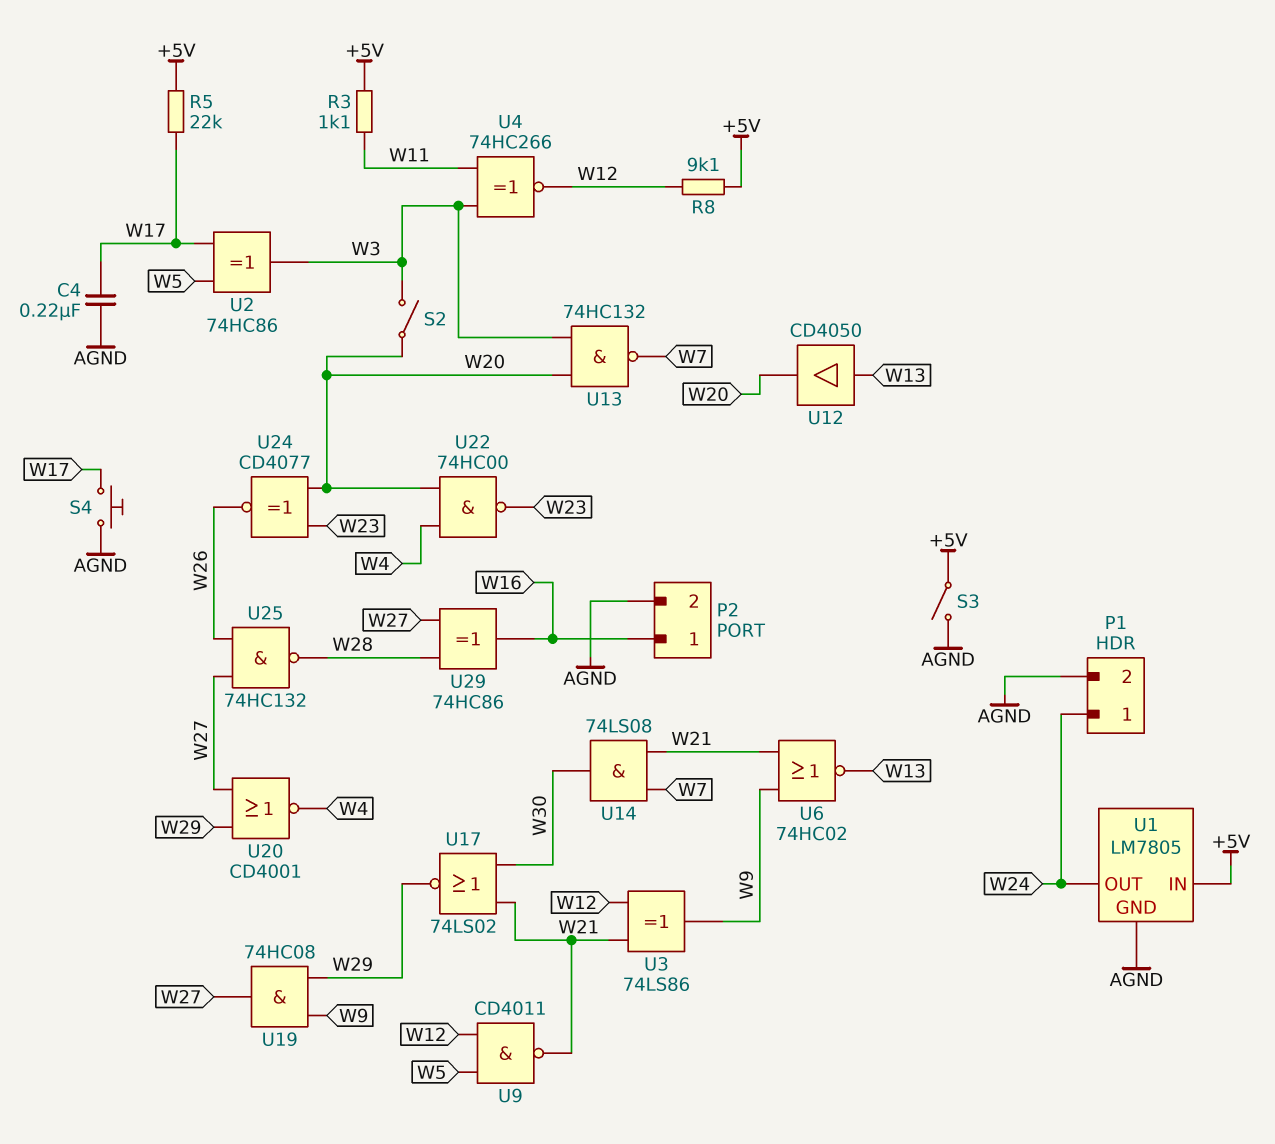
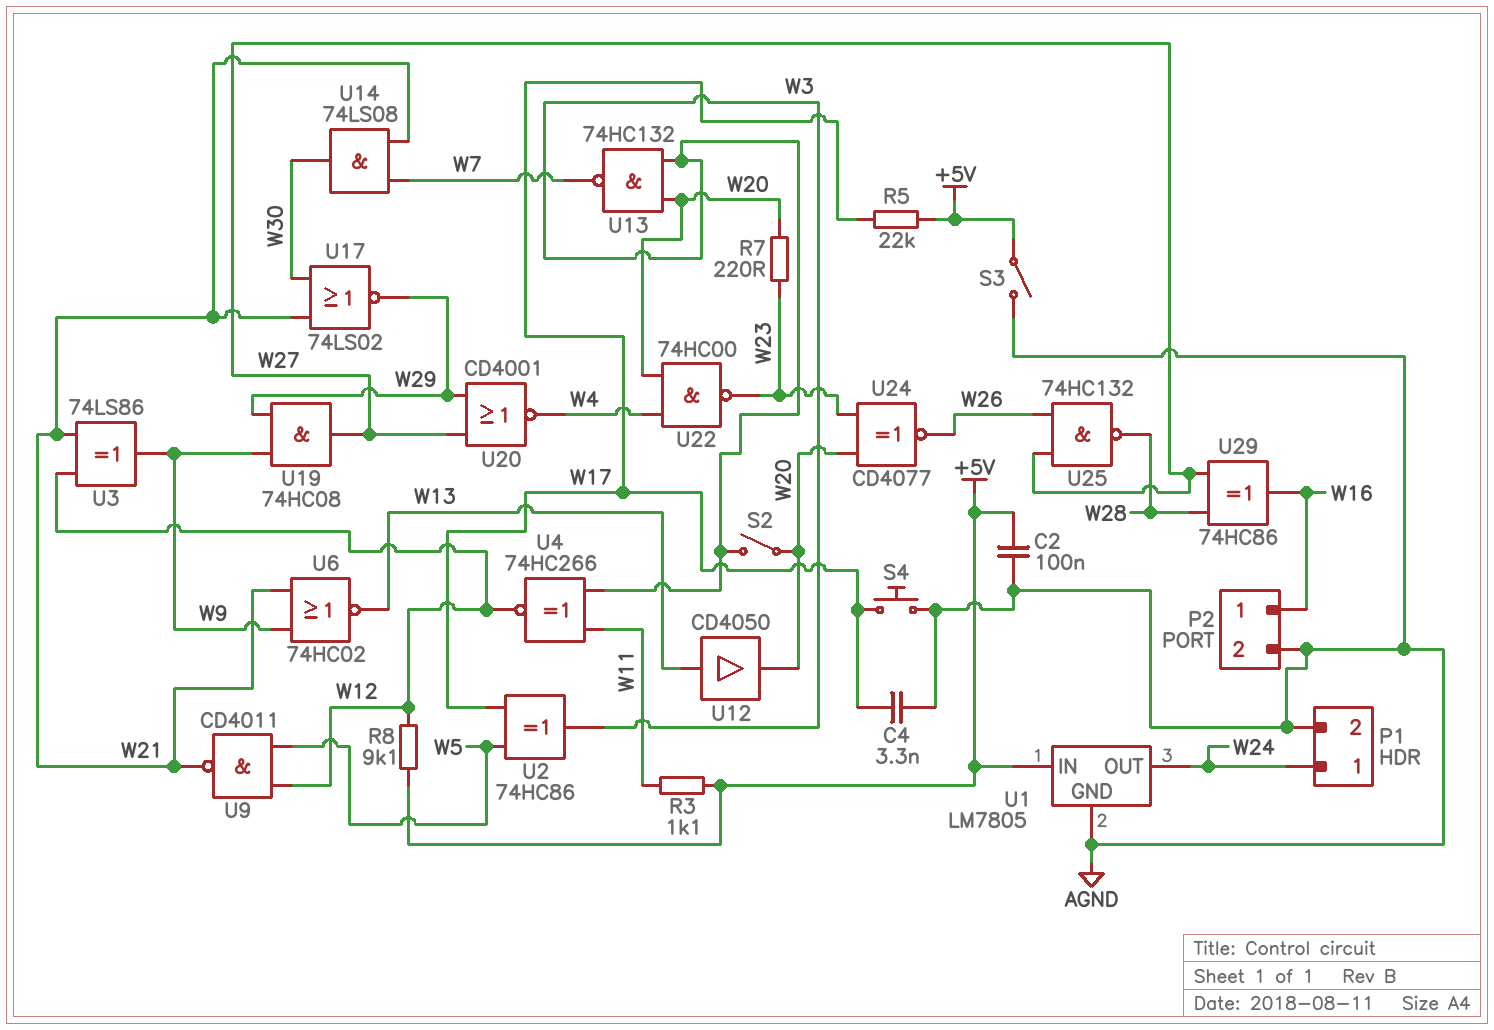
C2: none -> 100nF (+5V, AGND)
C4: 220nF (AGND, W17) -> 3.3nF (AGND, W17)
R7: none -> 220 (W20, W23)

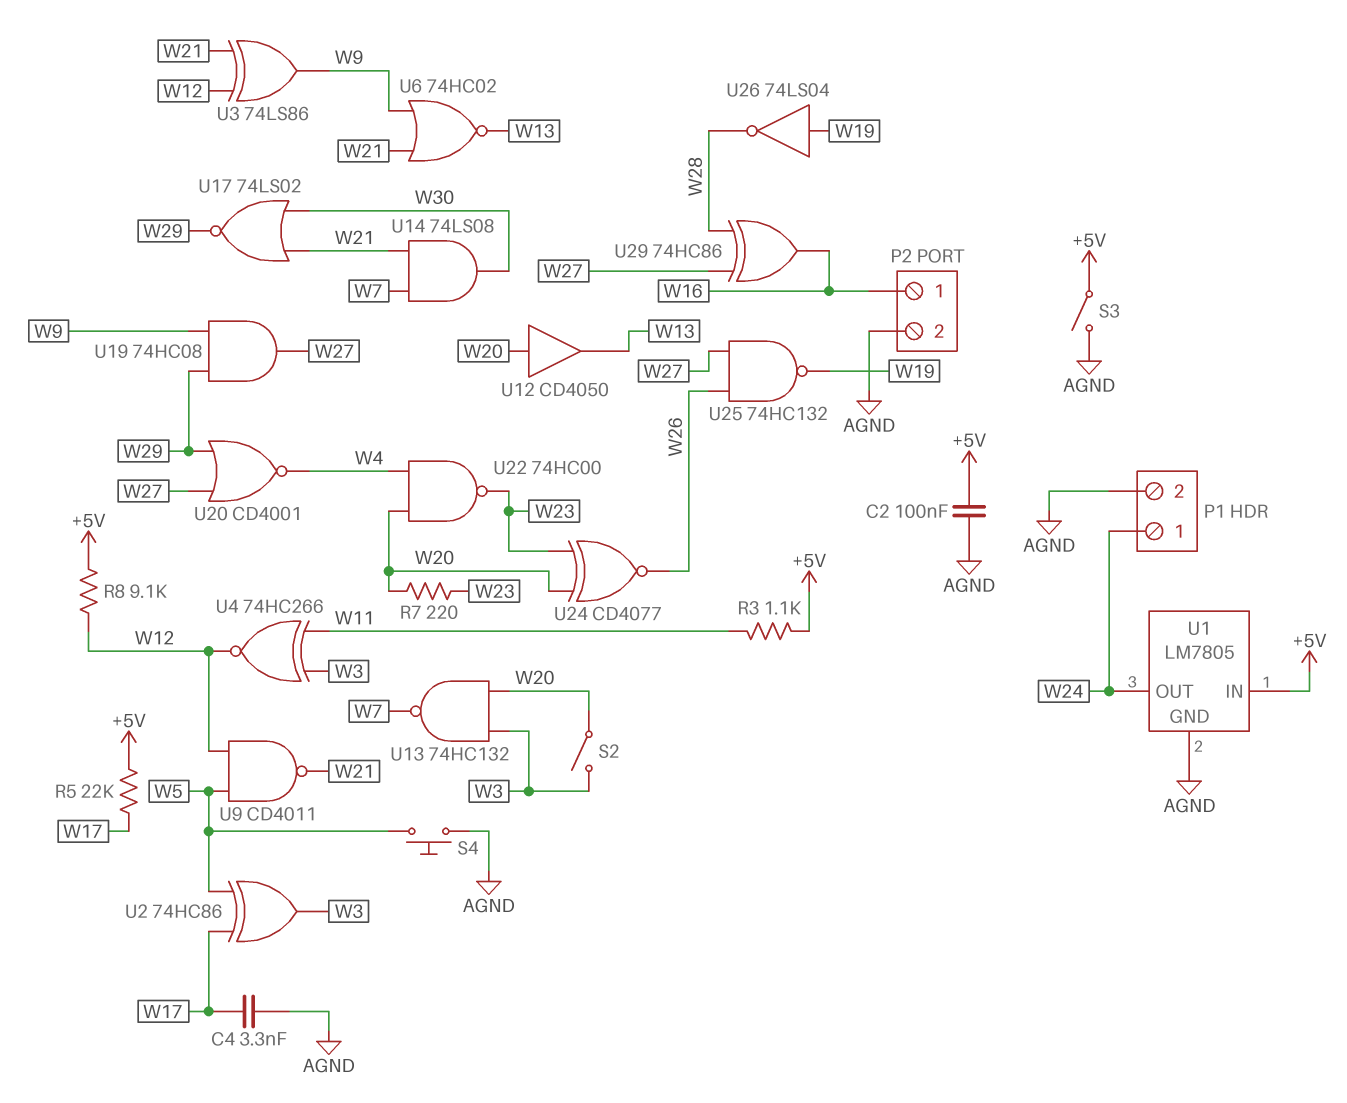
S4: button (AGND, W17) -> button (AGND, W5)
U12: buffer CD4050 (in W13, out W20) -> buffer CD4050 (in W20, out W13)
U25: NAND 74HC132 (in W26, in W27, out W28) -> NAND 74HC132 (in W26, in W27, out W19)
U26: none -> NOT 74LS04 (in W19, out W28)

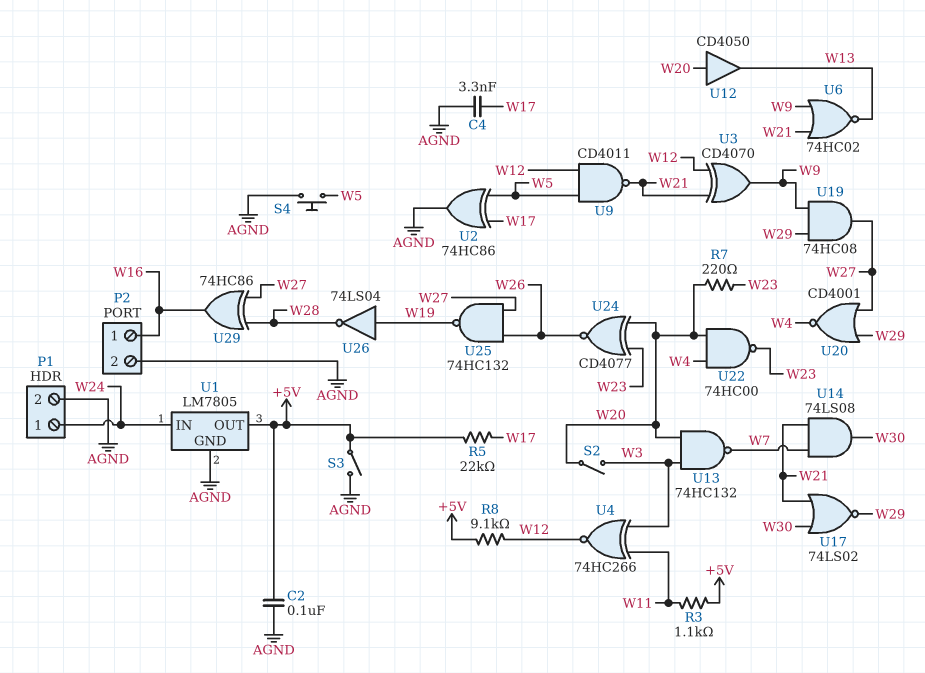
U1 pin IN: +5V -> W24
U1 pin OUT: W24 -> +5V
U2: XOR 74HC86 (in W5, in W17, out W3) -> XOR 74HC86 (in W5, in W17, out AGND)
U3: XOR 74LS86 (in W12, in W21, out W9) -> XOR CD4070 (in W12, in W21, out W9)

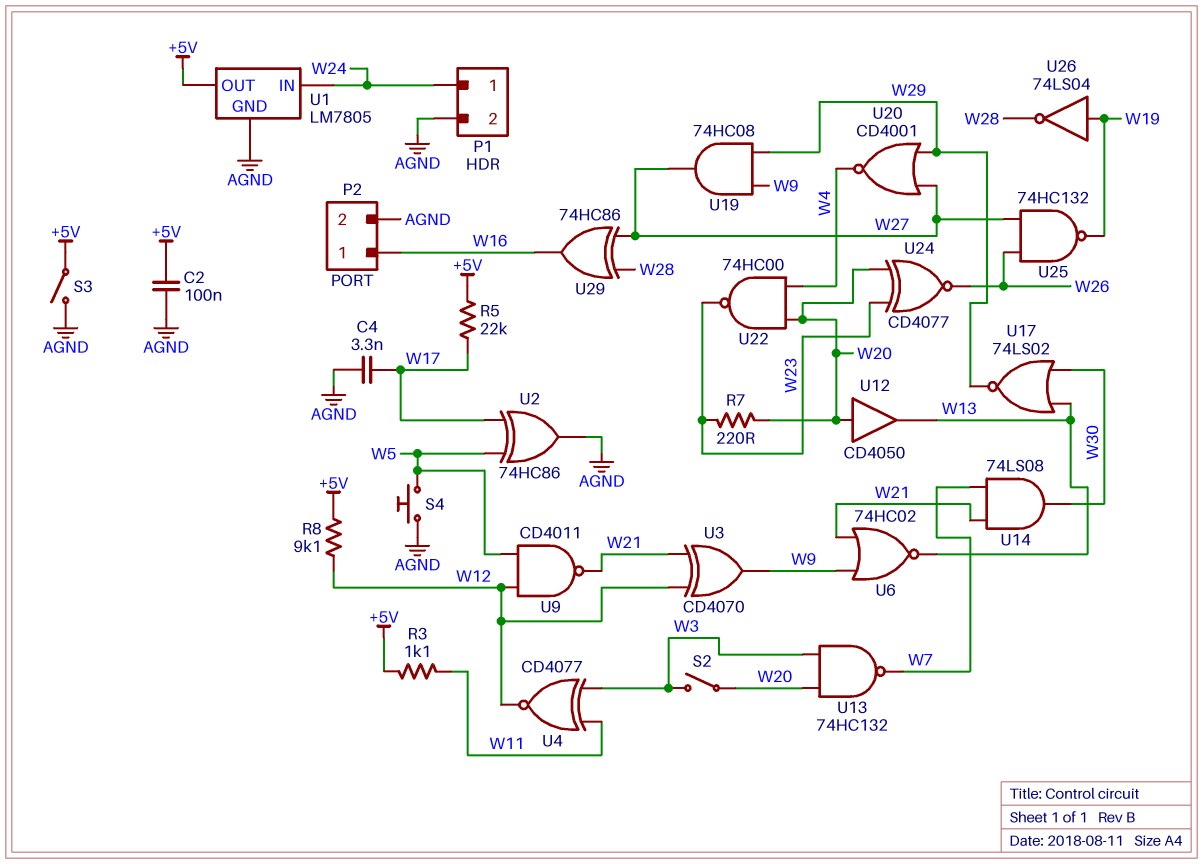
U4: XNOR 74HC266 (in W3, in W11, out W12) -> XNOR CD4077 (in W3, in W11, out W12)
U17: NOR 74LS02 (in W21, in W30, out W29) -> NOR 74LS02 (in W13, in W30, out W29)

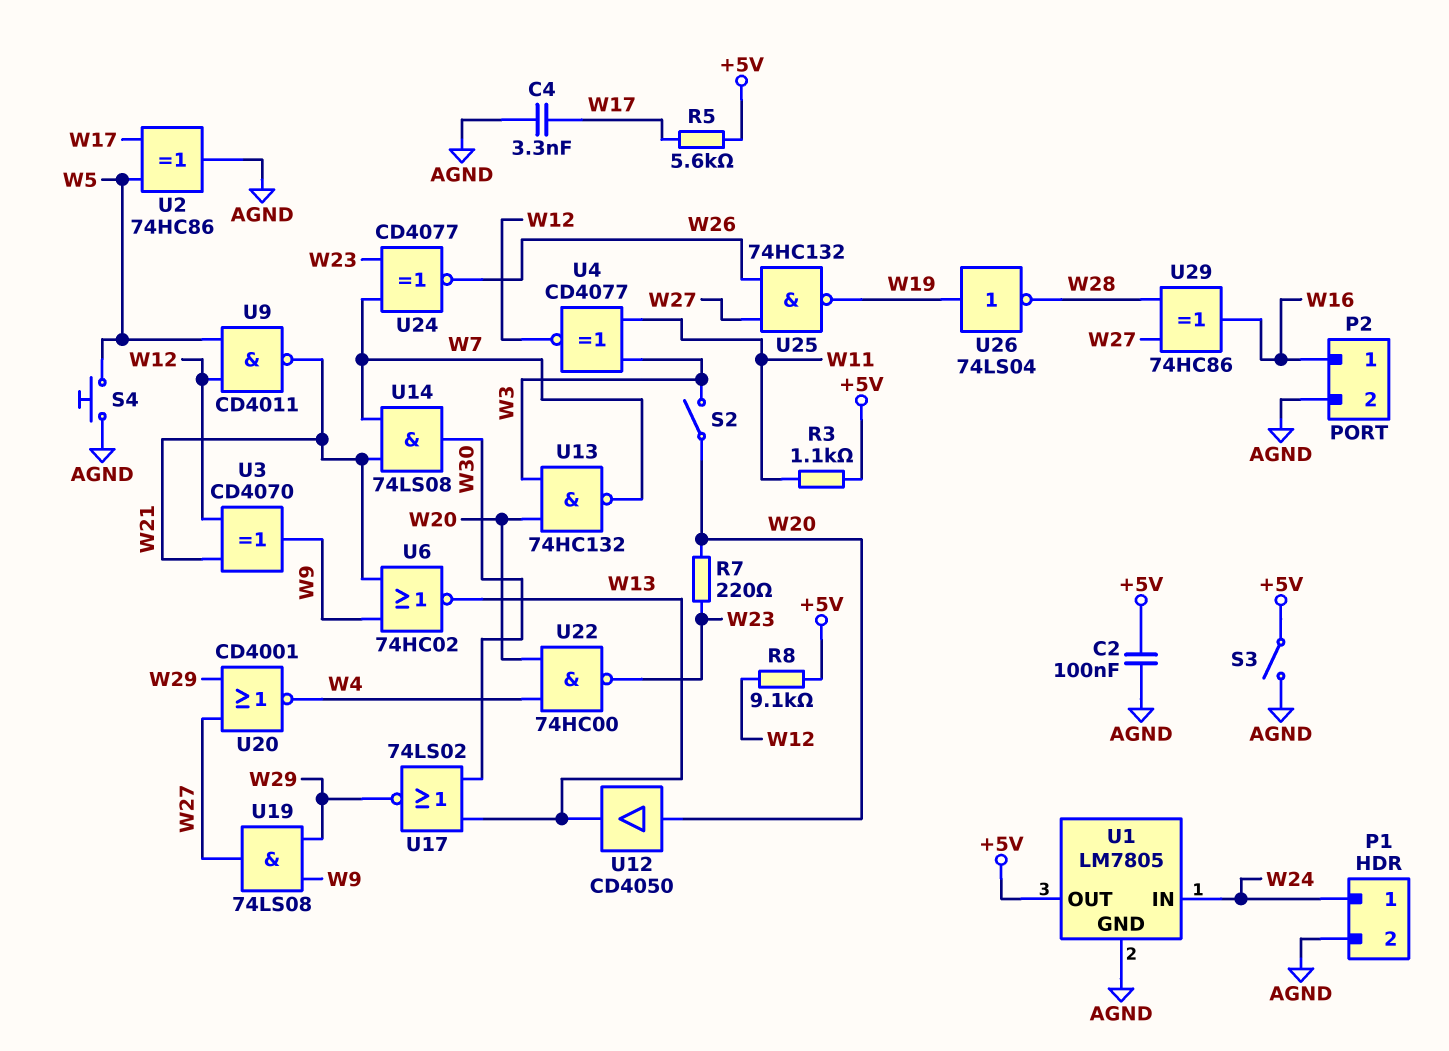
R5: 22k (+5V, W17) -> 5.6k (+5V, W17)
U19: AND 74HC08 (in W9, in W29, out W27) -> AND 74LS08 (in W9, in W29, out W27)
U24: XNOR CD4077 (in W20, in W23, out W26) -> XNOR CD4077 (in W7, in W23, out W26)

